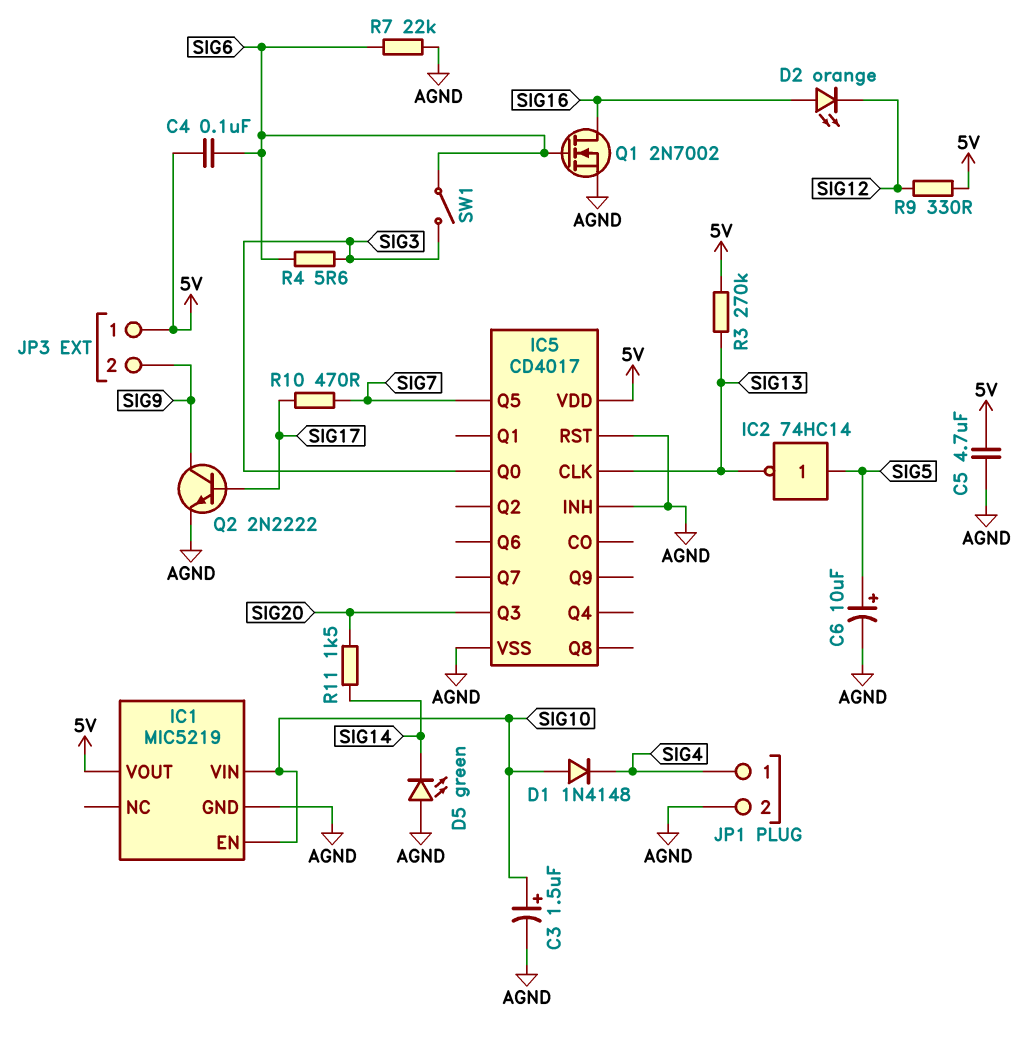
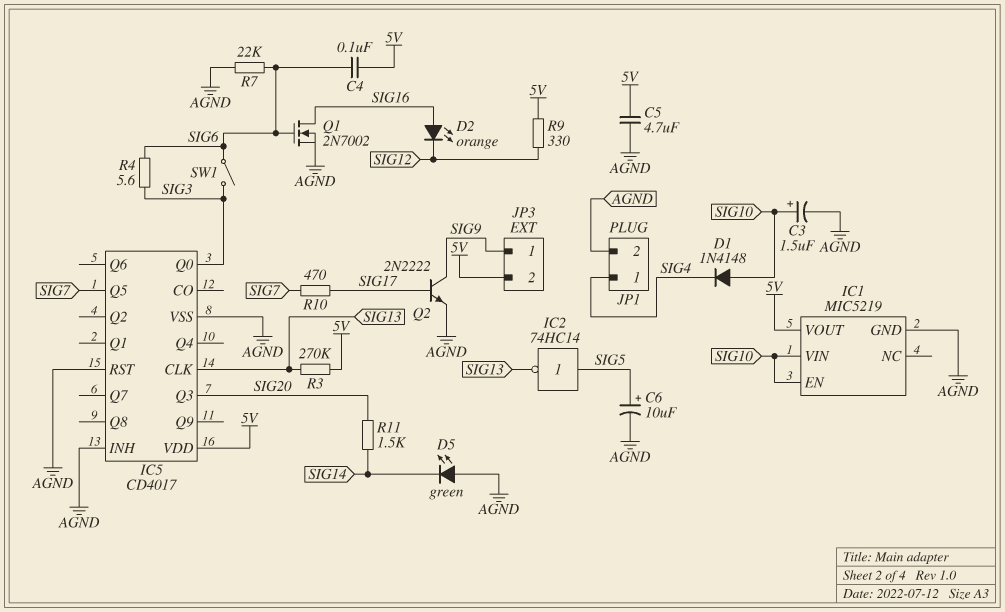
JP3 pin 1: 5V -> SIG9
JP3 pin 2: SIG9 -> 5V

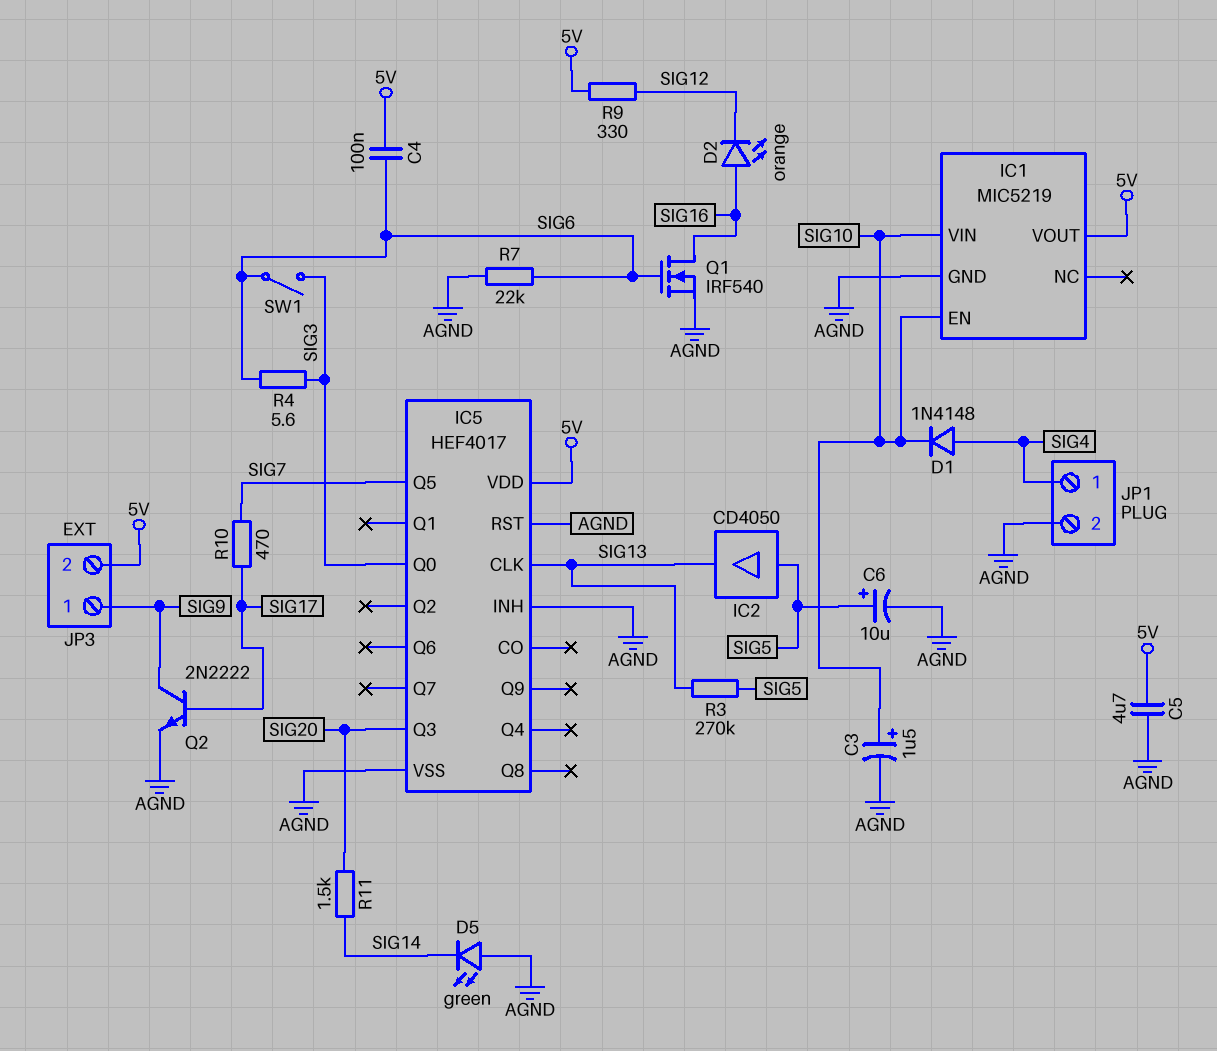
D1: diode 1N4148 (A SIG10, K SIG4) -> diode 1N4148 (A SIG4, K SIG10)
IC2: NOT 74HC14 (in SIG5, out SIG13) -> buffer CD4050 (in SIG5, out SIG13)
IC5: CD4017 -> HEF4017
Q1: NMOS 2N7002 (G SIG6, D SIG16, S AGND) -> NMOS IRF540 (G SIG6, D SIG16, S AGND)
R3: 270k (5V, SIG13) -> 270k (SIG5, SIG13)

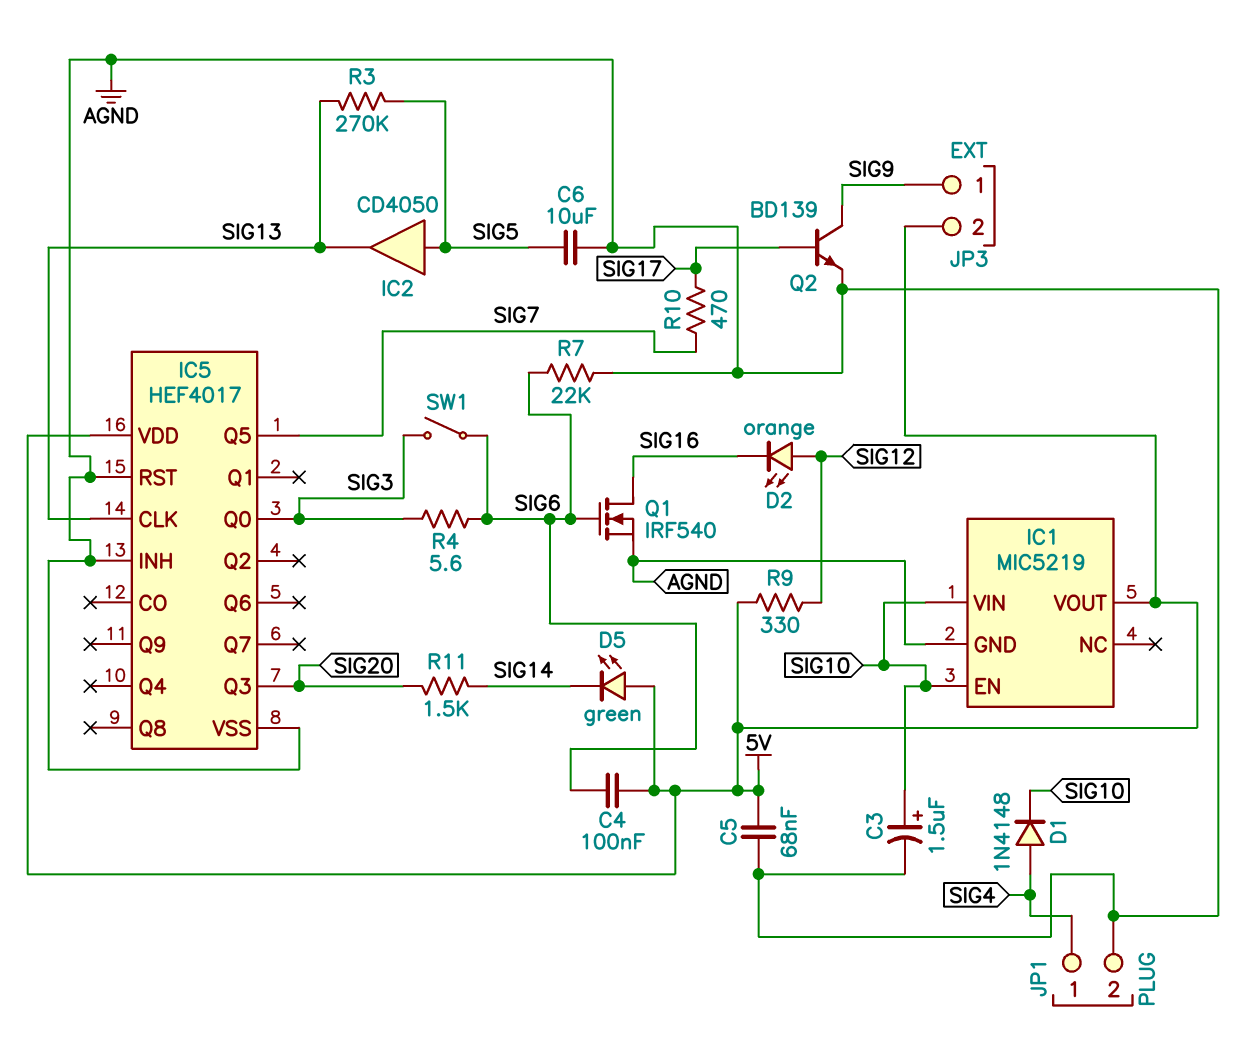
C5: 4.7uF (5V, AGND) -> 68nF (5V, AGND)
C6: 10uF (plus SIG5, minus AGND) -> 10uF (AGND, SIG5)
D2: LED orange (A SIG16, K SIG12) -> LED orange (A SIG12, K SIG16)
D5: LED green (A AGND, K SIG14) -> LED green (A 5V, K SIG14)
Q2: NPN 2N2222 (B SIG17, C SIG9, E AGND) -> NPN BD139 (B SIG17, C SIG9, E AGND)

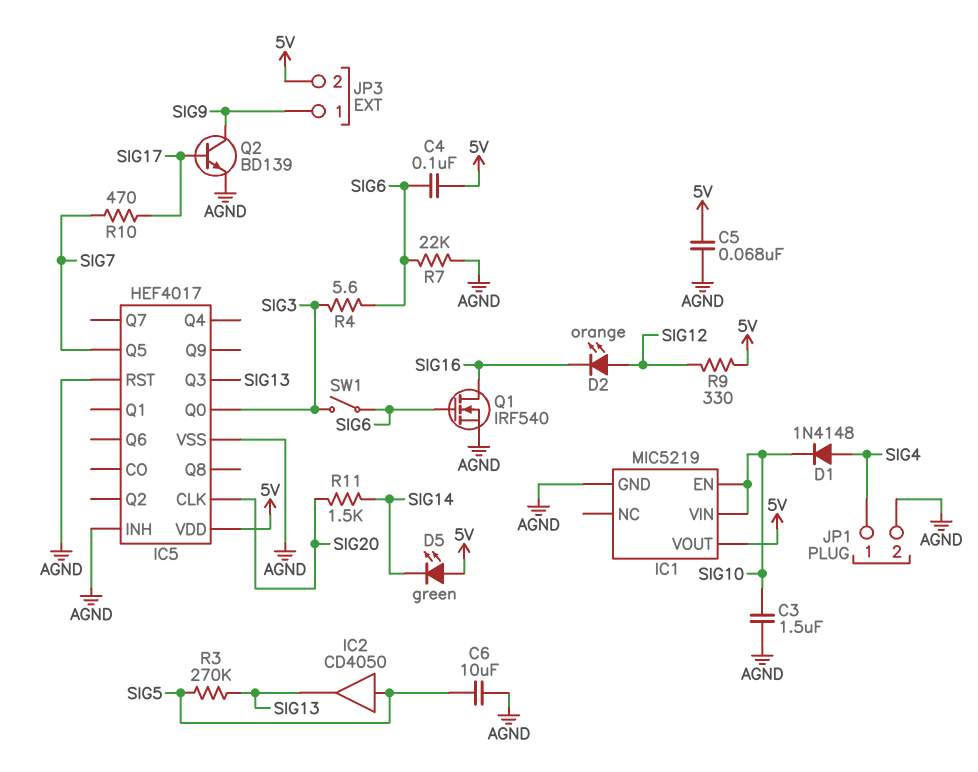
C3: 1.5uF (plus SIG10, minus AGND) -> 1.5uF (AGND, SIG10)
IC5 pin CLK: SIG13 -> SIG20
IC5 pin Q3: SIG20 -> SIG13

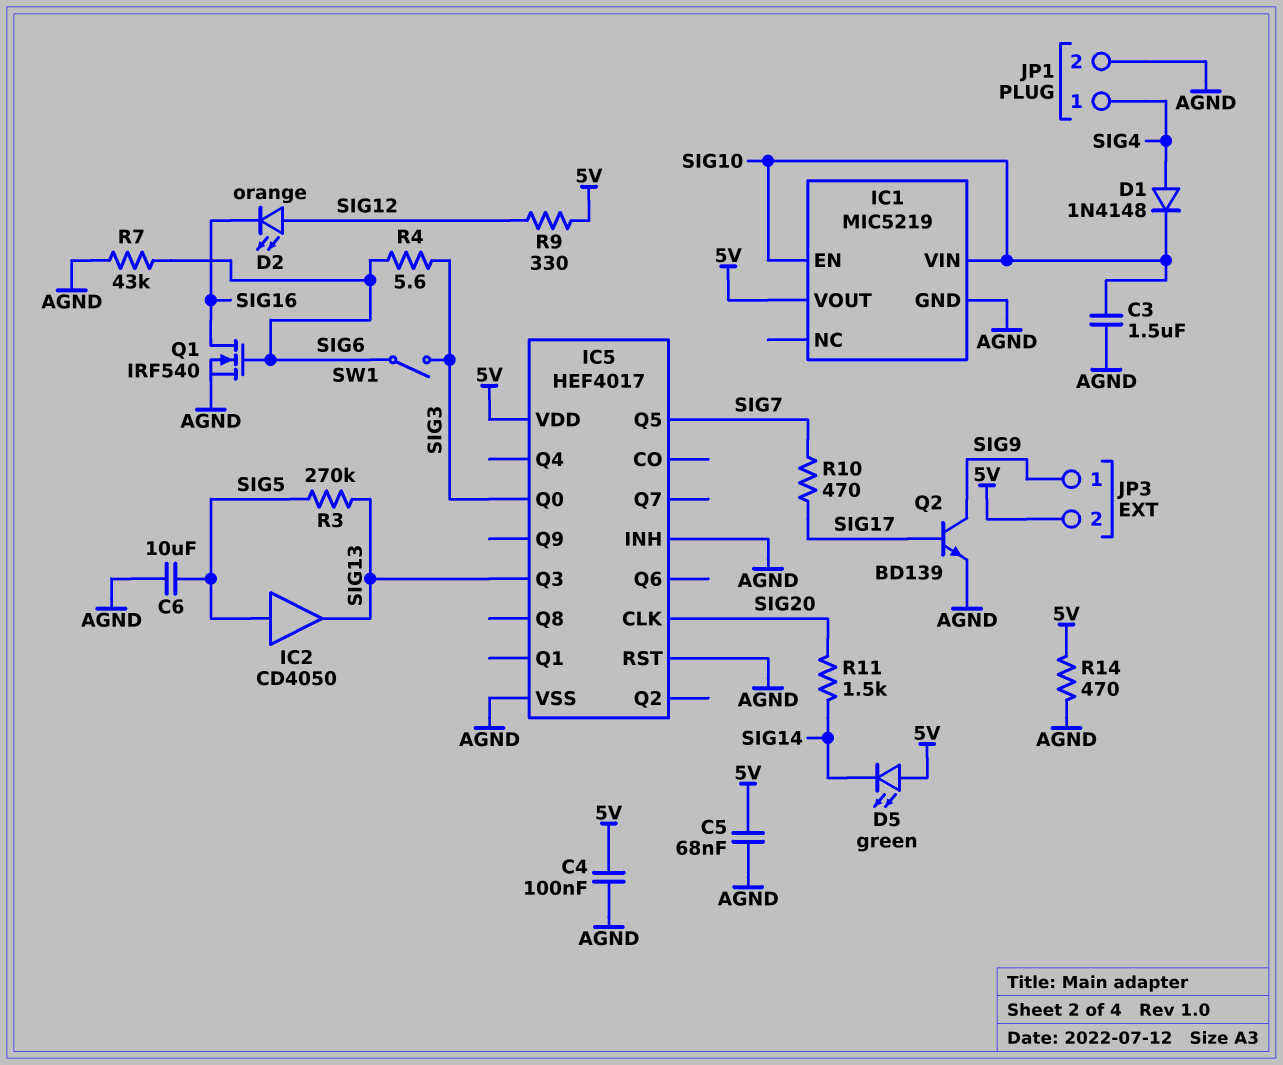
C4: 100nF (5V, SIG6) -> 100nF (5V, AGND)
R7: 22k (AGND, SIG6) -> 43k (AGND, SIG6)
R14: none -> 470 (5V, AGND)

